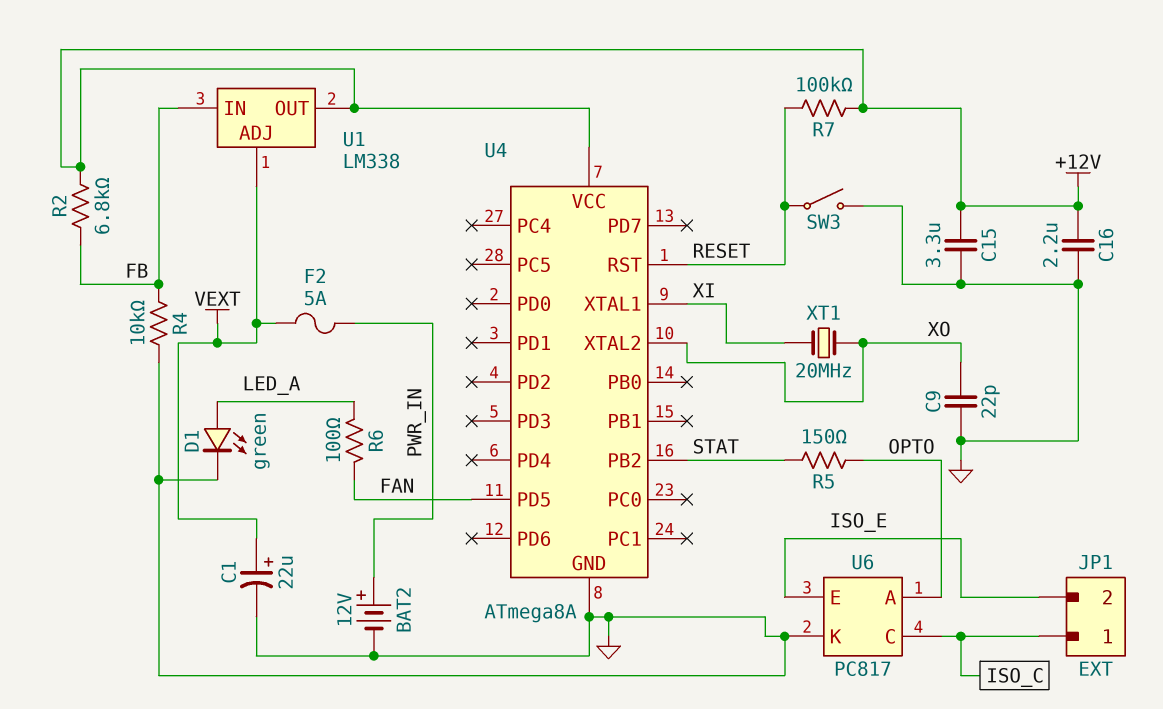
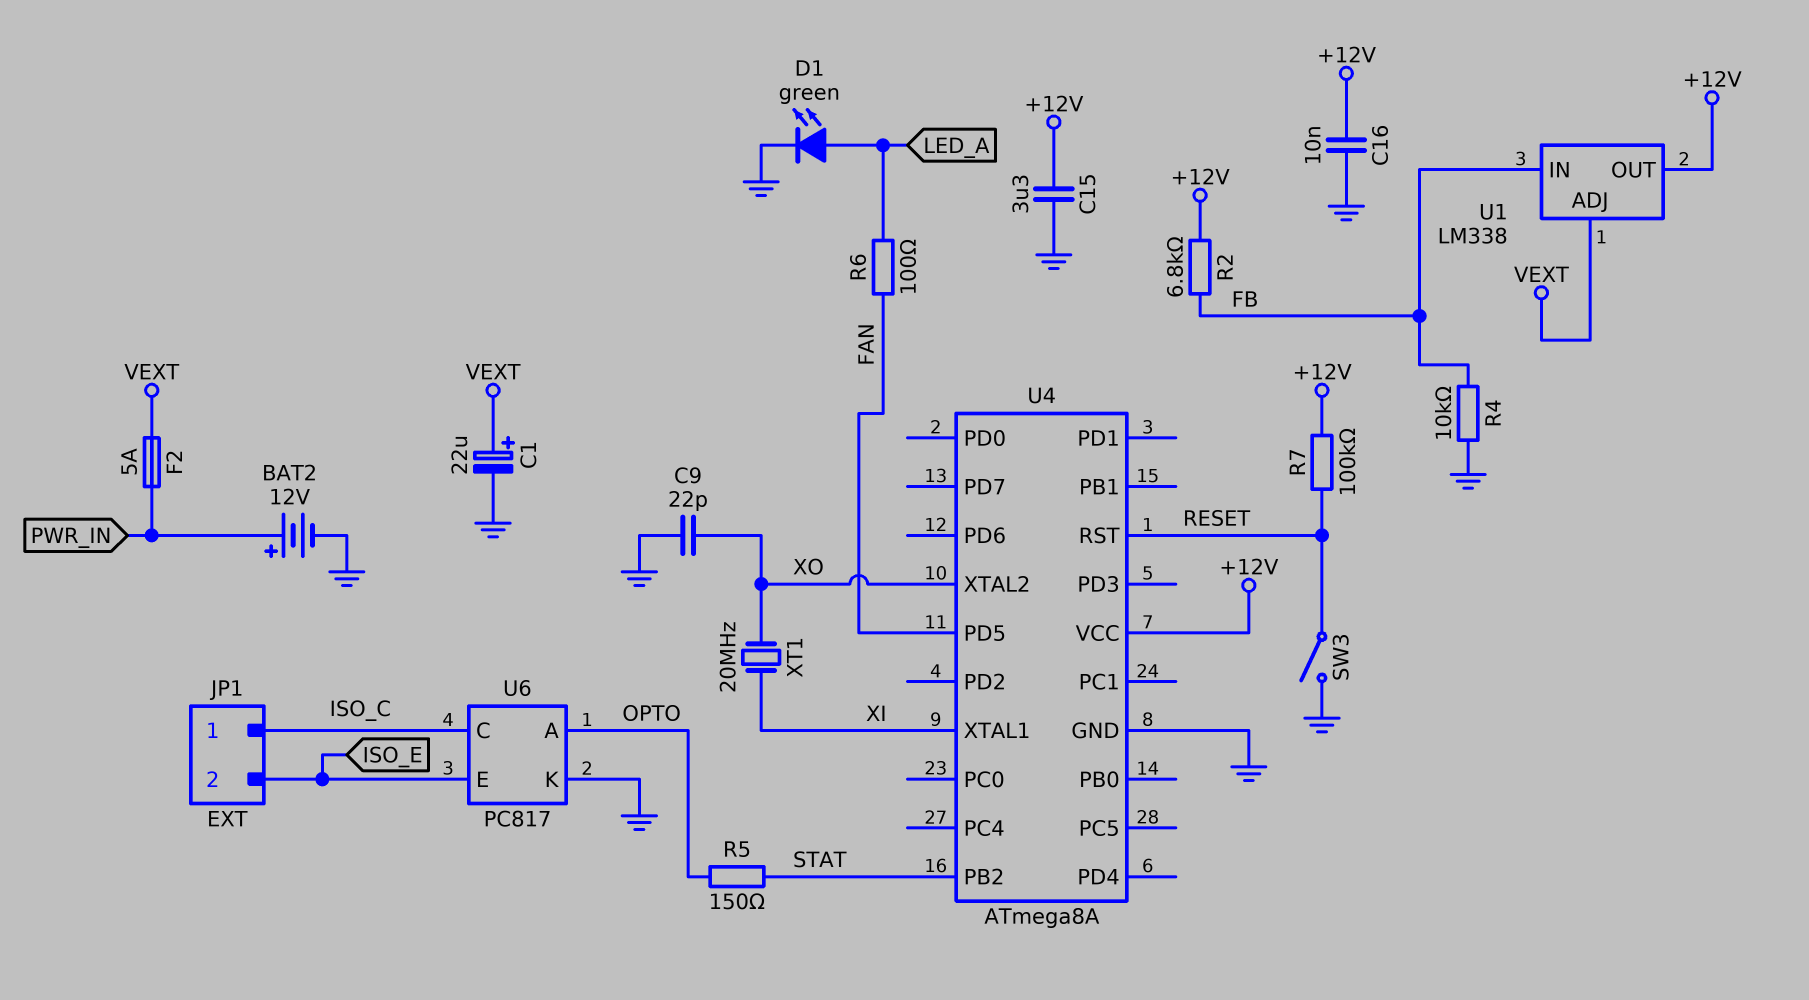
C16: 2.2uF (+12V, GND) -> 10nF (+12V, GND)

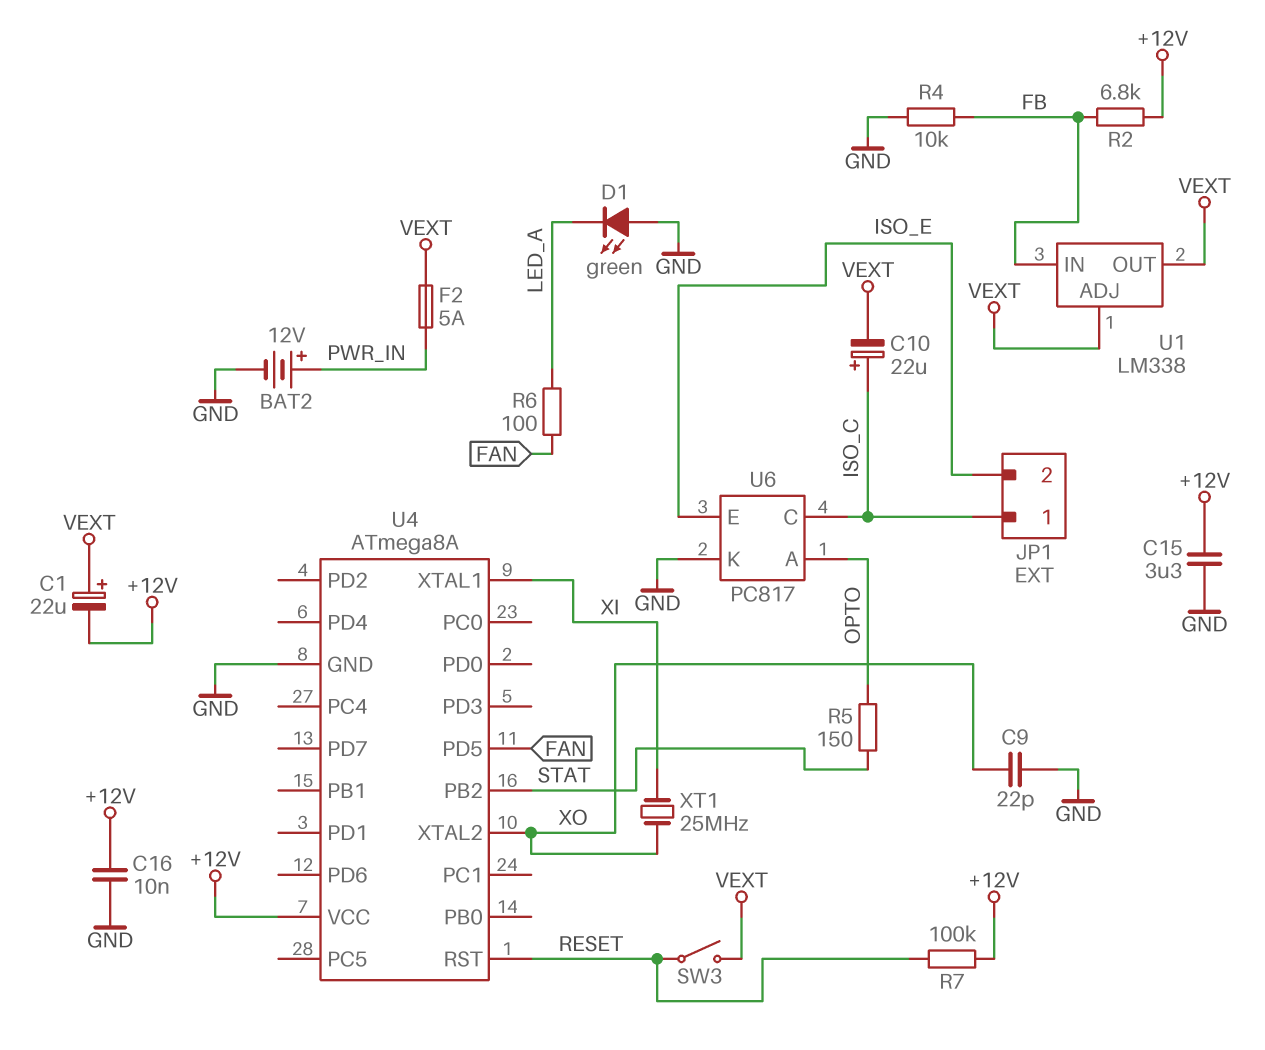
C1: 22uF (plus VEXT, minus GND) -> 22uF (plus VEXT, minus +12V)
C10: none -> 22uF (plus ISO_C, minus VEXT)
D1: LED green (A LED_A, K GND) -> LED green (A GND, K LED_A)
SW3: switch (GND, RESET) -> switch (RESET, VEXT)
U1 pin OUT: +12V -> VEXT
XT1: 20MHz (XI, XO) -> 25MHz (XI, XO)

